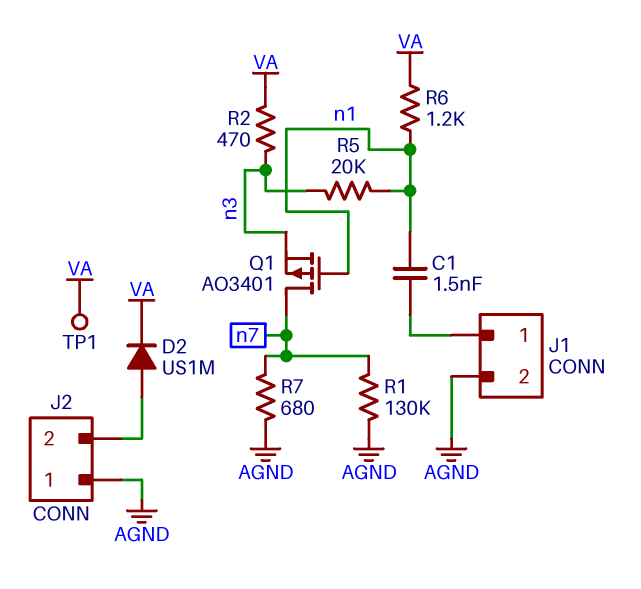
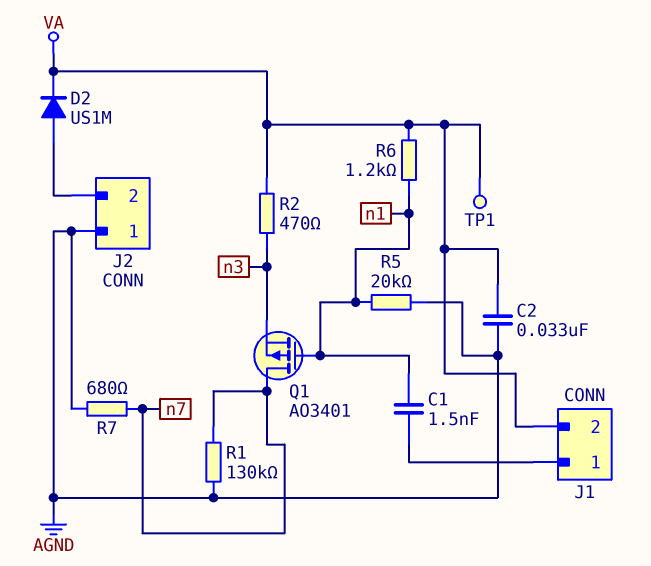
C2: none -> 33nF (AGND, VA)
J1 pin 2: AGND -> VA
R5: 20k (n1, n3) -> 20k (AGND, n1)

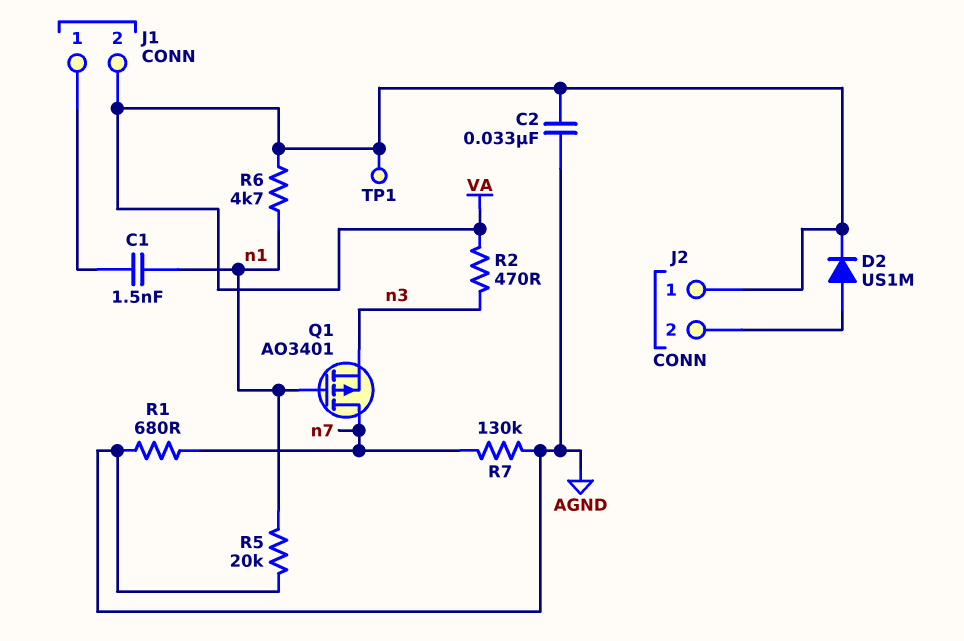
J2 pin 1: AGND -> VA
R1: 130k (AGND, n7) -> 680 (AGND, n7)
R6: 1.2k (VA, n1) -> 4.7k (VA, n1)
R7: 680 (AGND, n7) -> 130k (AGND, n7)

